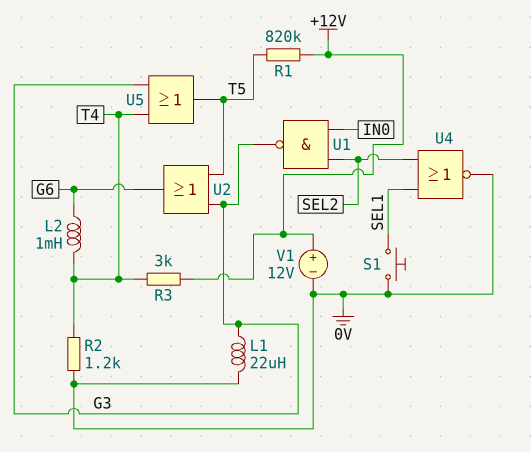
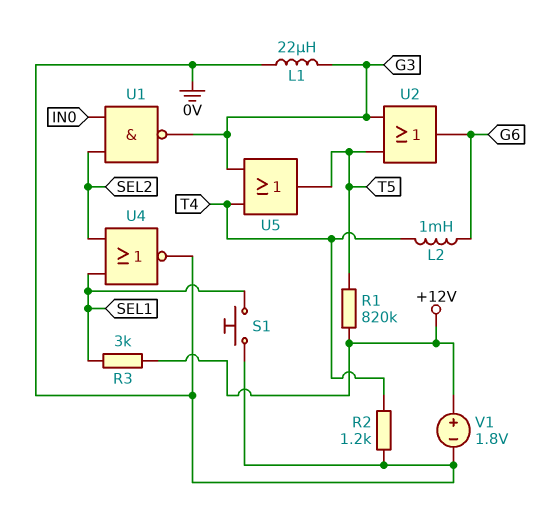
R3: 3k (+12V, T4) -> 3k (+12V, SEL1)
V1: 12V (plus +12V, minus 0V) -> 1.8V (plus +12V, minus 0V)

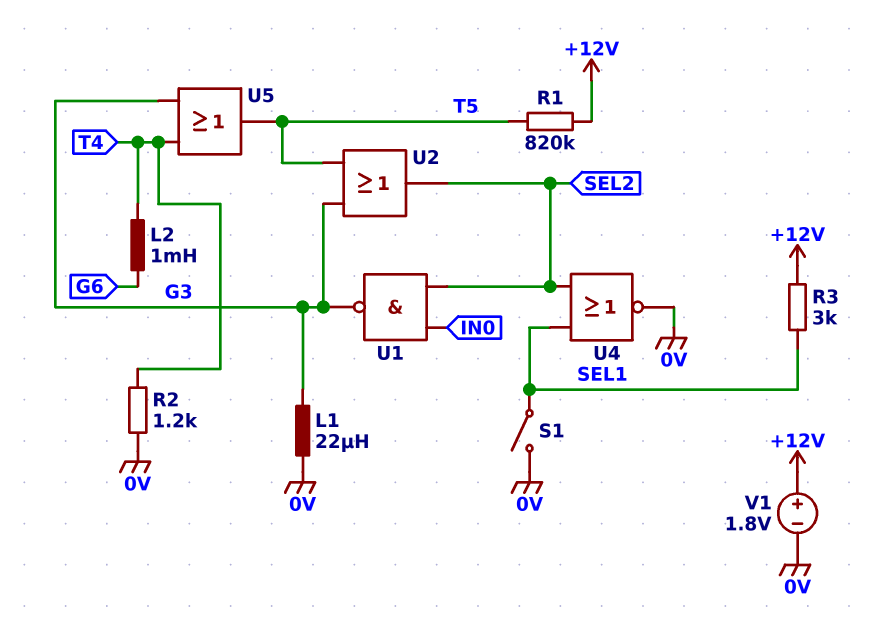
S1: button (0V, SEL1) -> switch (0V, SEL1)
U2: OR (in G3, in T5, out G6) -> OR (in G3, in T5, out SEL2)

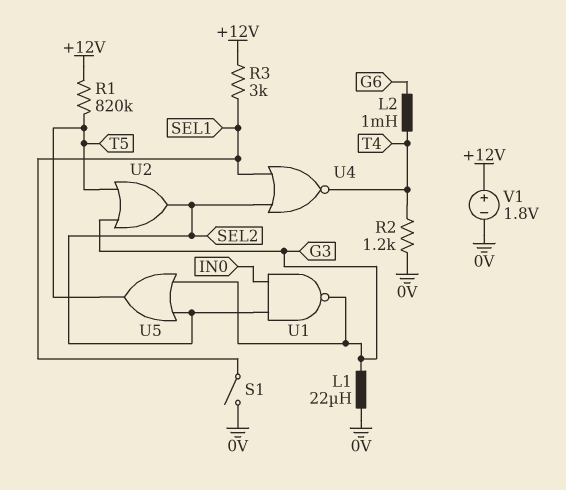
U4: NOR (in SEL1, in SEL2, out 0V) -> NOR (in SEL1, in SEL2, out T4)
U5: OR (in G3, in T4, out T5) -> OR (in G3, in SEL2, out T5)

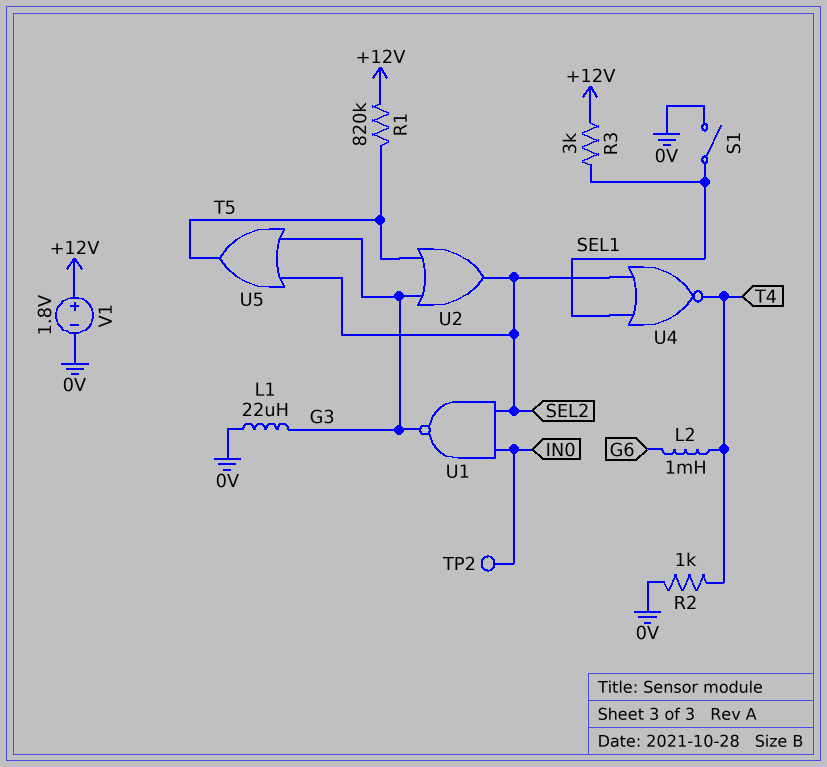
R2: 1.2k (0V, T4) -> 1k (0V, T4)
TP2: none -> test point (IN0)

